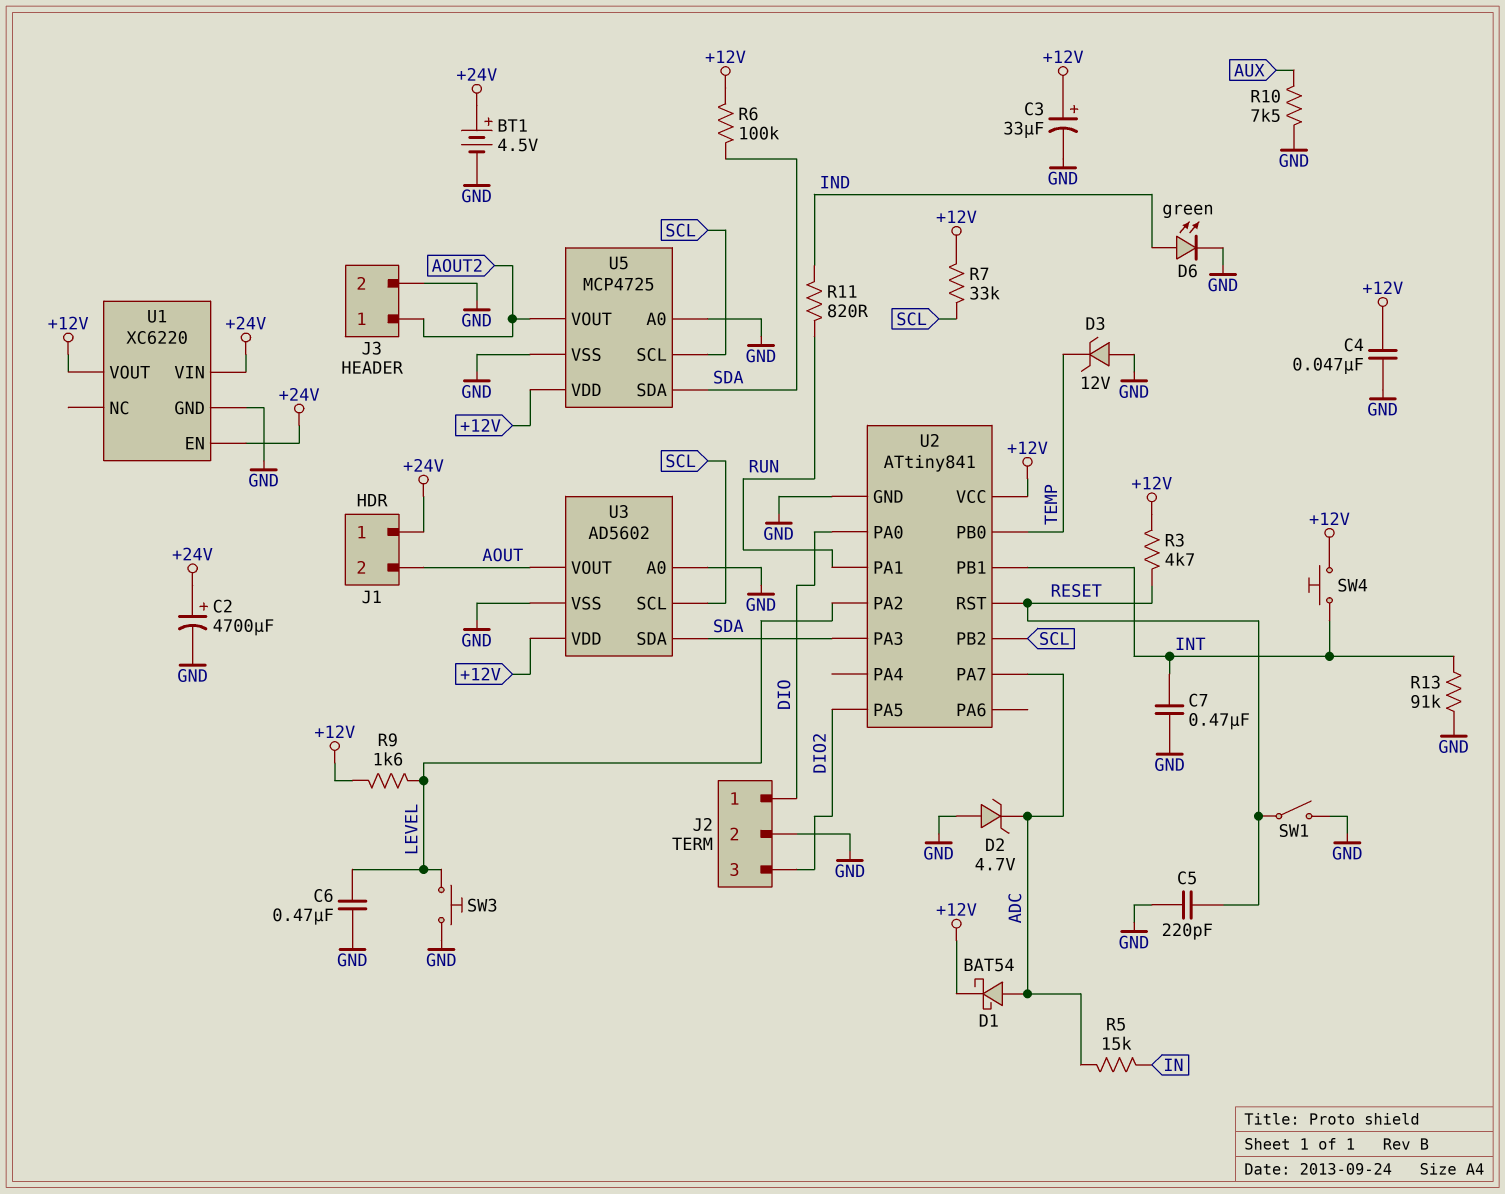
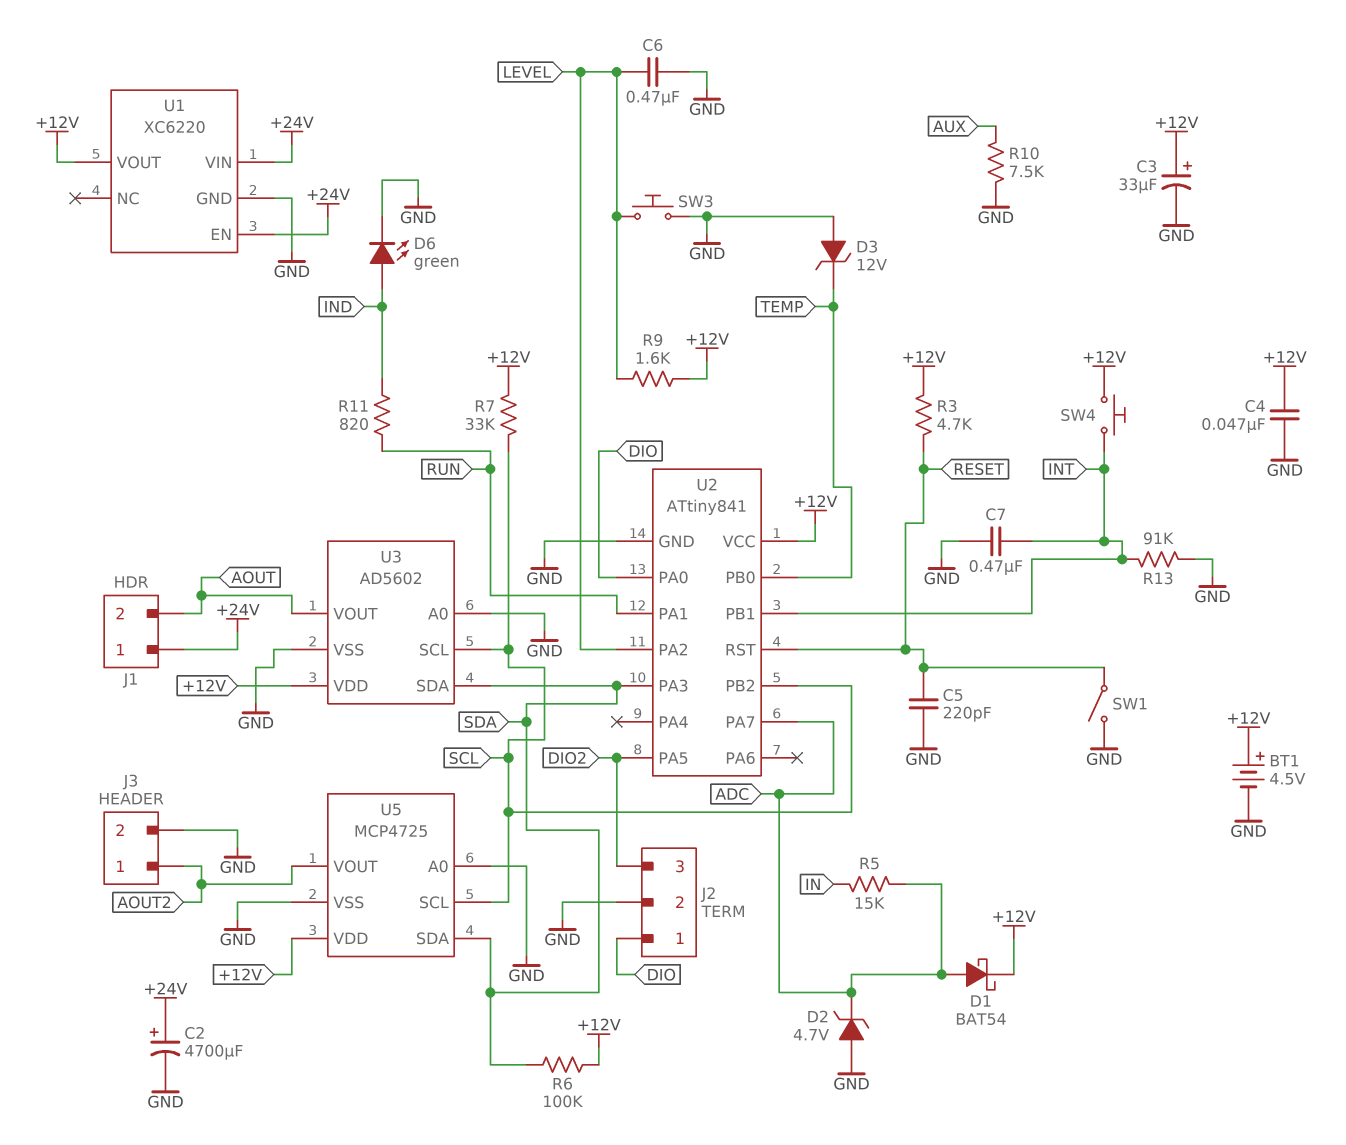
BT1: 4.5V (plus +24V, minus GND) -> 4.5V (plus +12V, minus GND)

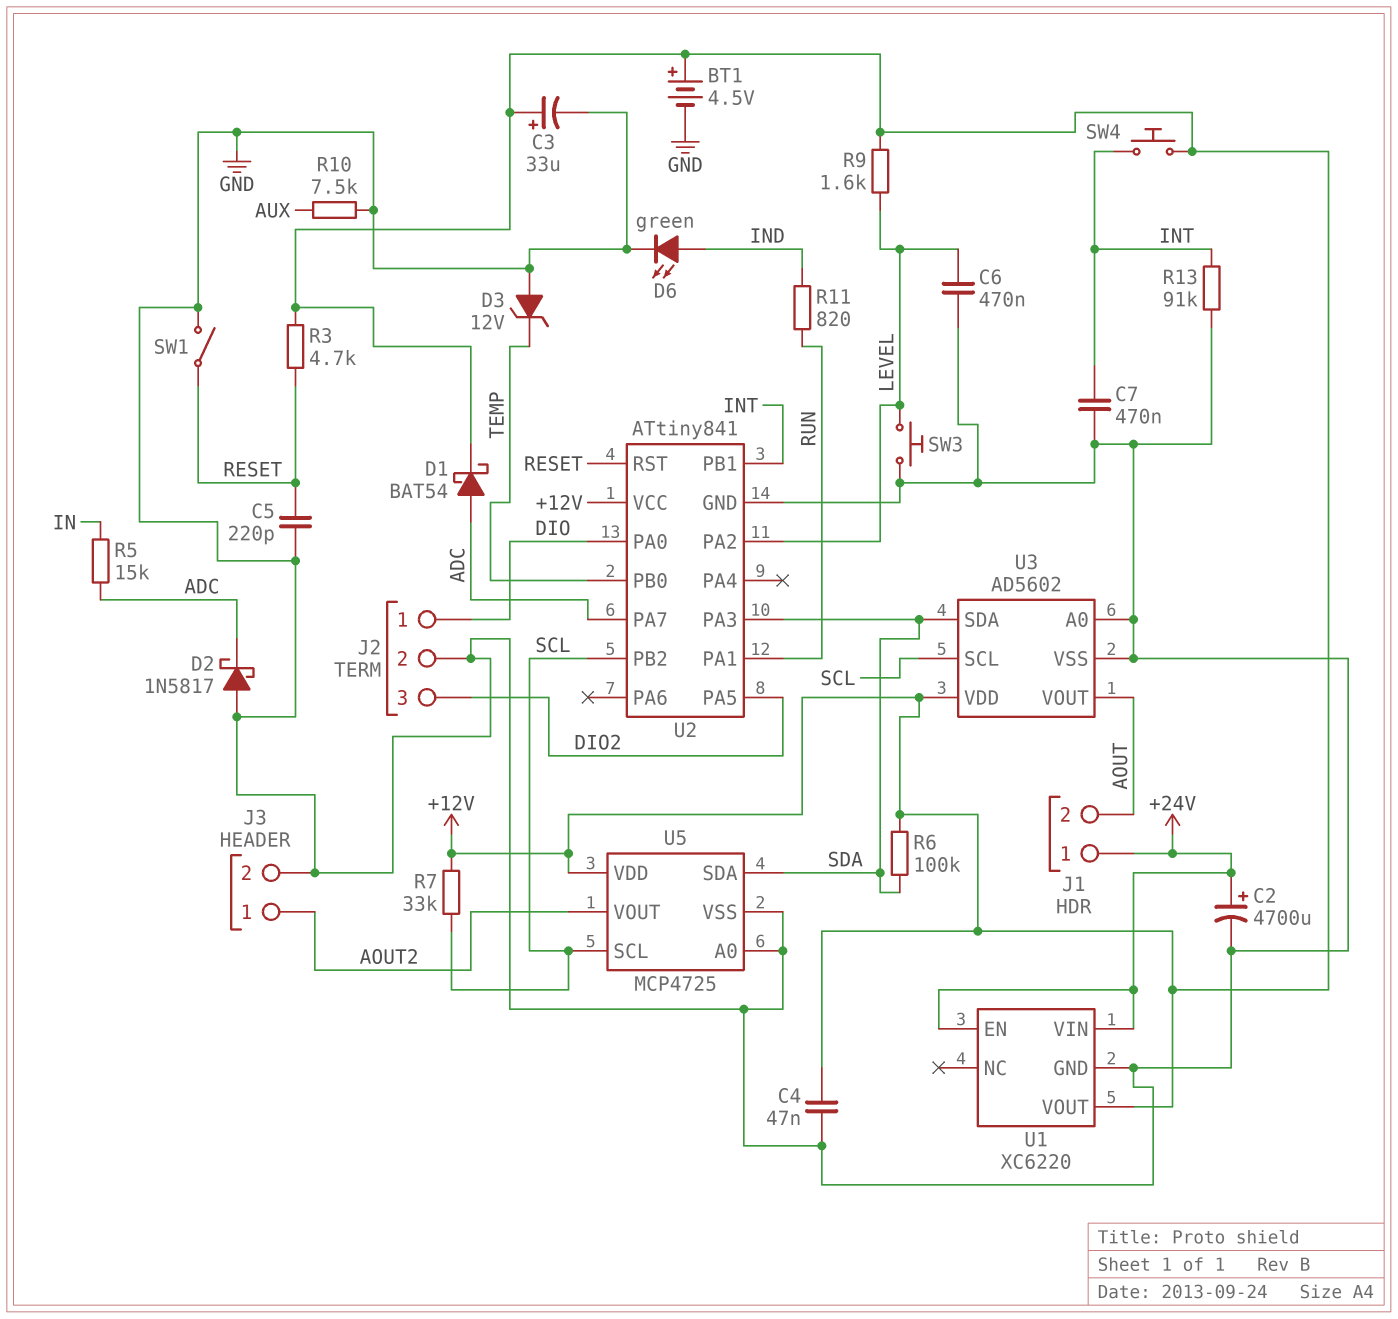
D2: zener 4.7V (A GND, K ADC) -> schottky 1N5817 (A GND, K ADC)

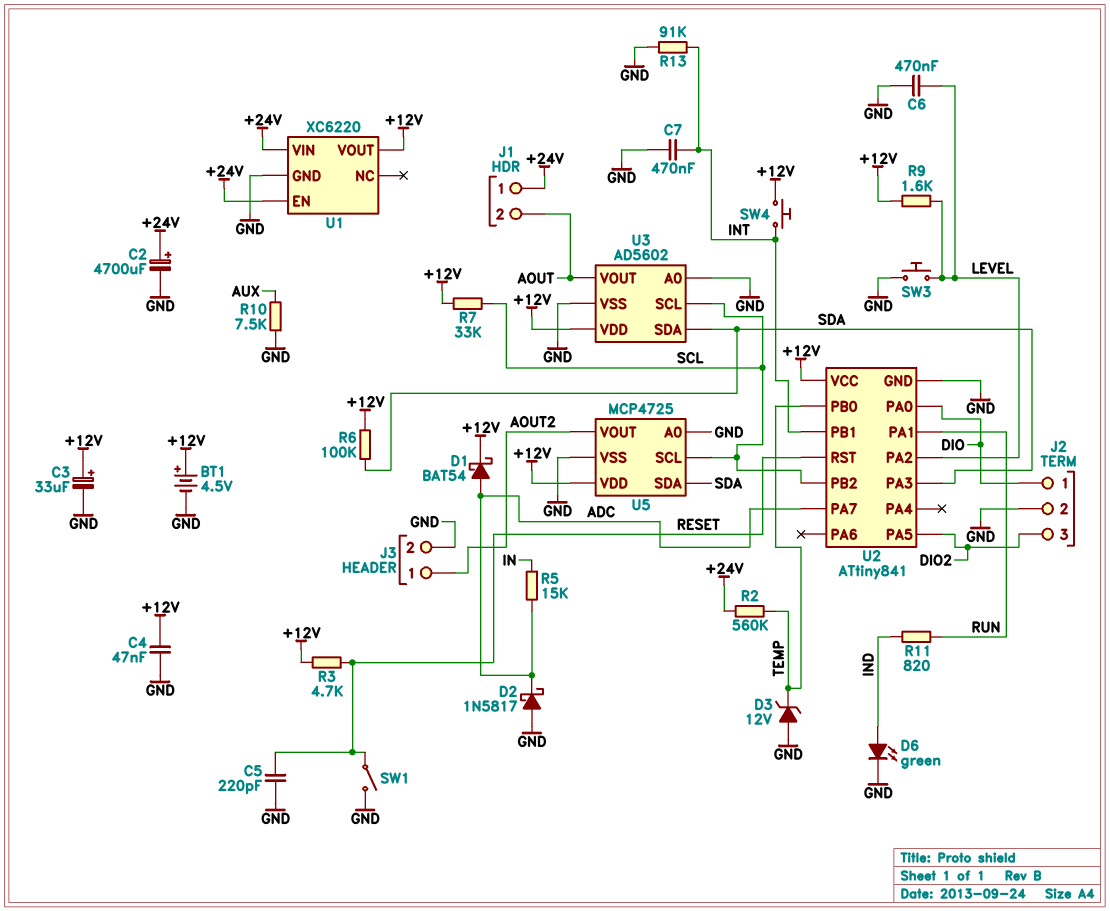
R2: none -> 560k (+24V, TEMP)

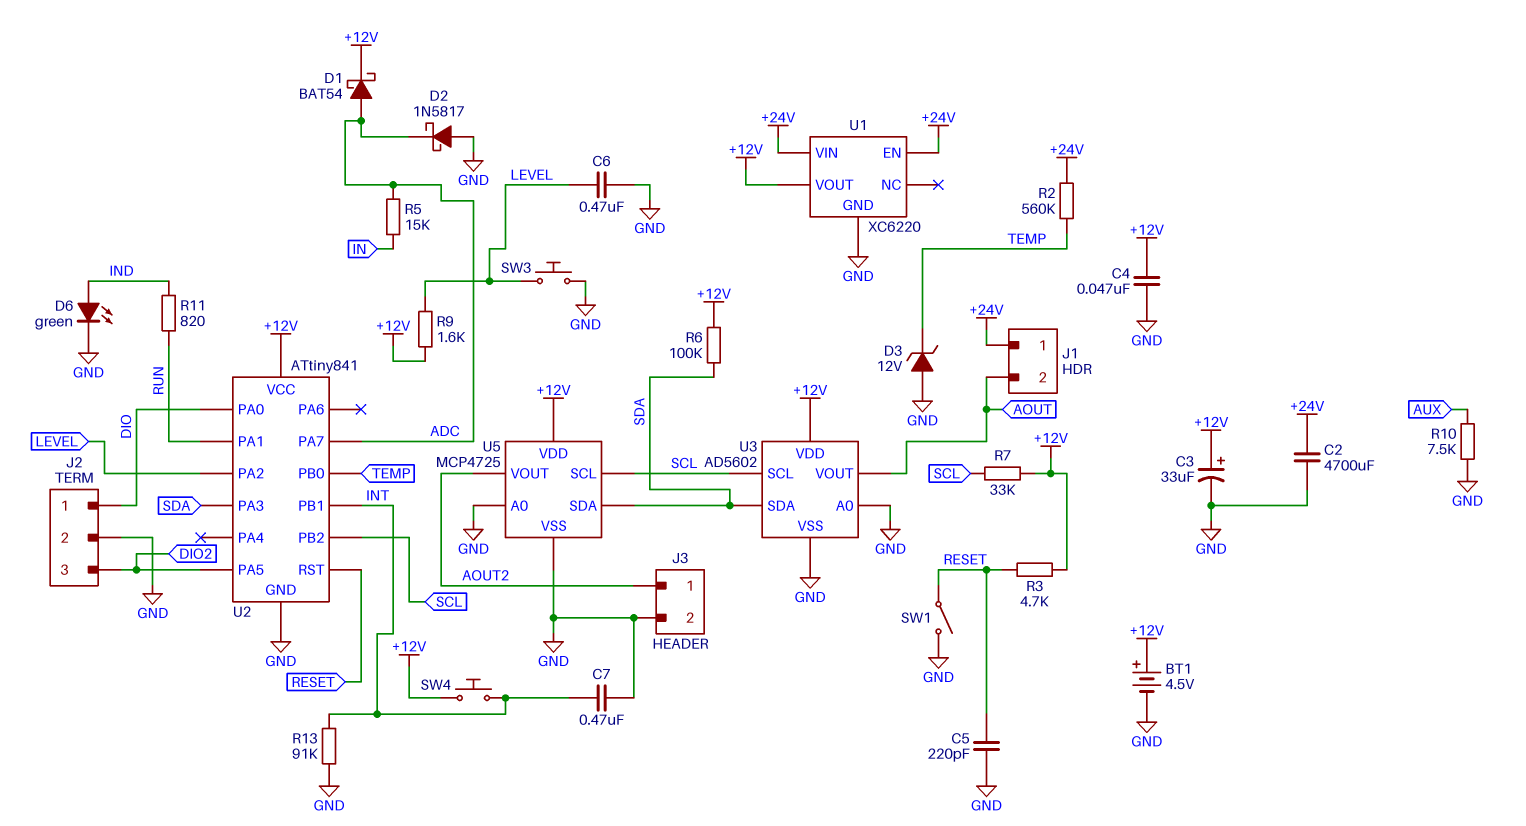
C2: 4700uF (plus +24V, minus GND) -> 4700uF (+24V, GND)

